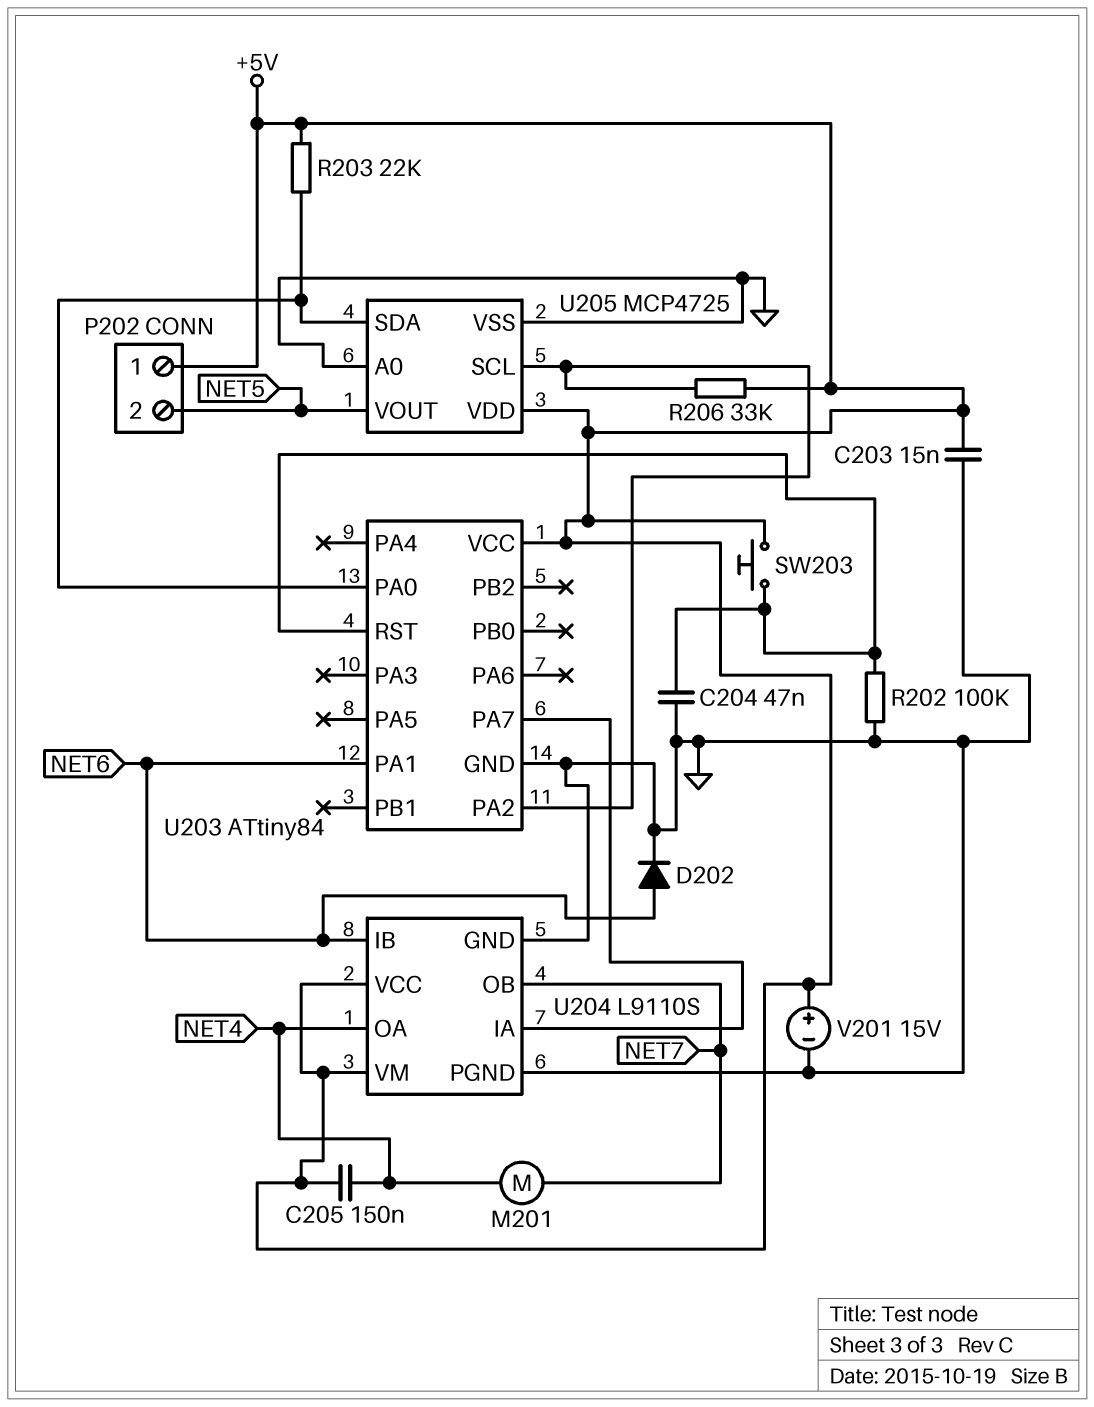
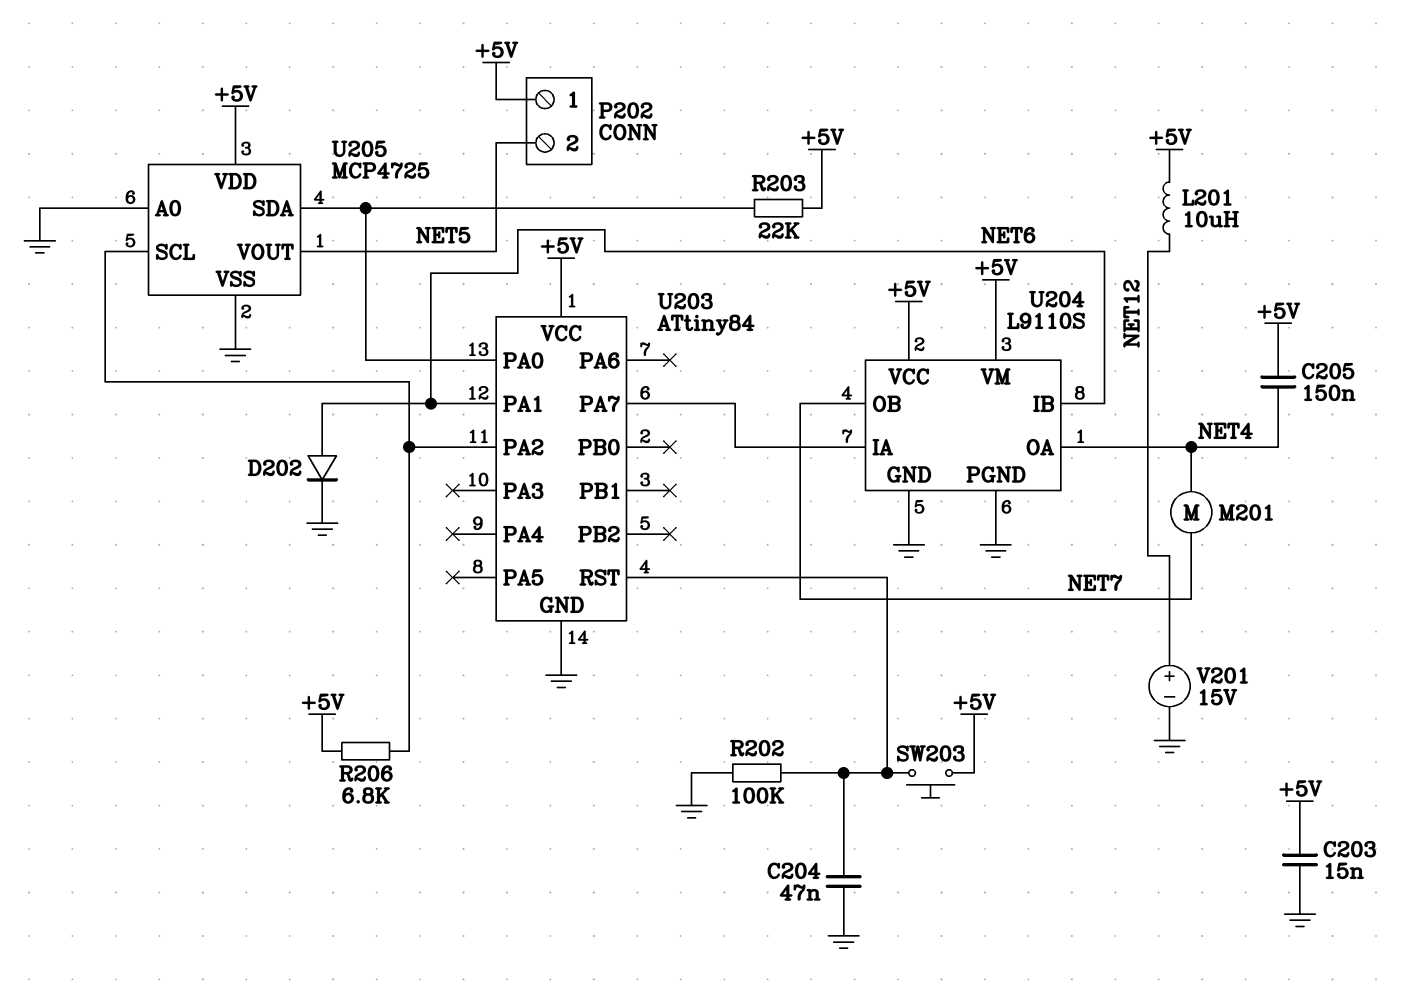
L201: none -> 10uH (+5V, NET12)
R206: 33k (+5V, U203/PA2) -> 6.8k (+5V, U203/PA2)
V201: 15V (plus +5V, minus GND) -> 15V (plus NET12, minus GND)

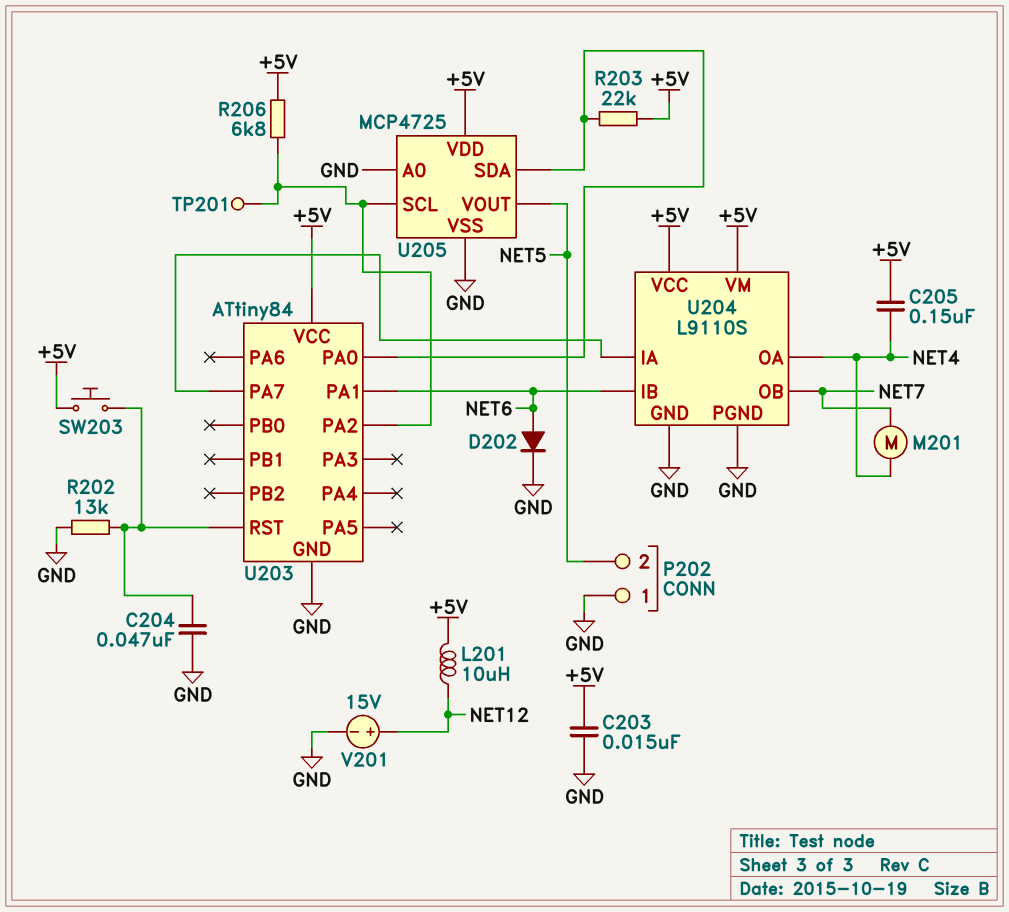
P202 pin 1: +5V -> GND
R202: 100k (GND, U203/RST) -> 13k (GND, U203/RST)
TP201: none -> test point (U203/PA2)

